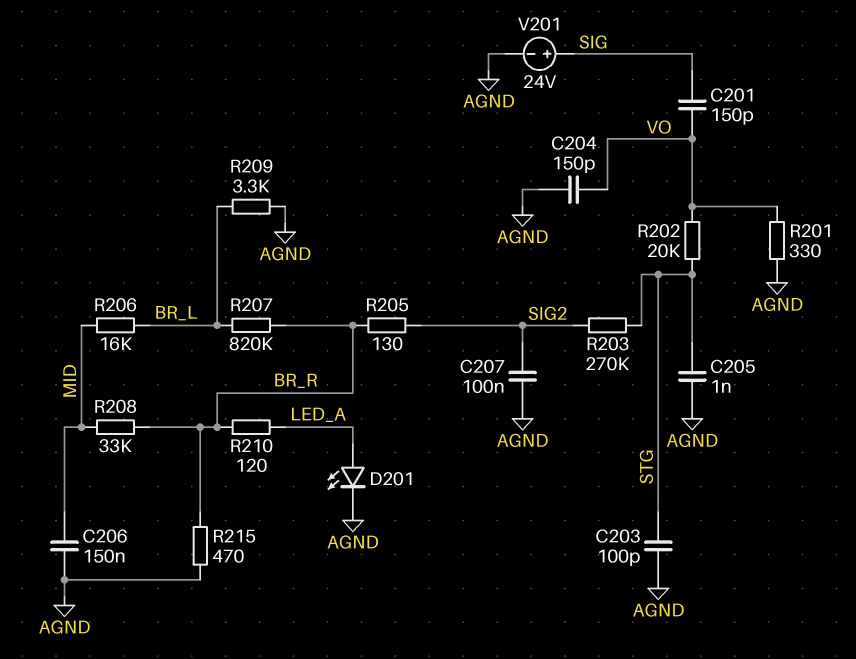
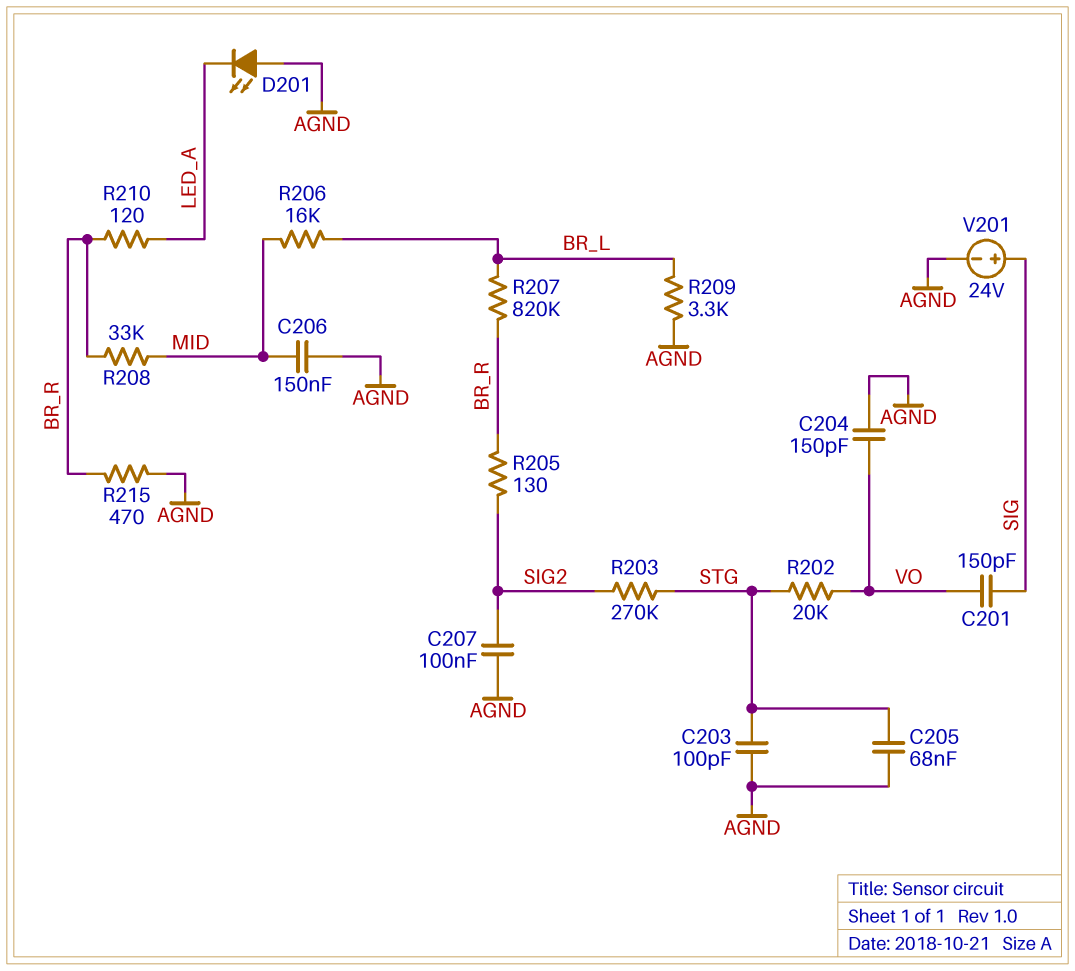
C205: 1nF (AGND, STG) -> 68nF (AGND, STG)
D201: LED (A LED_A, K AGND) -> LED (A AGND, K LED_A)
R201: 330 (AGND, VO) -> none

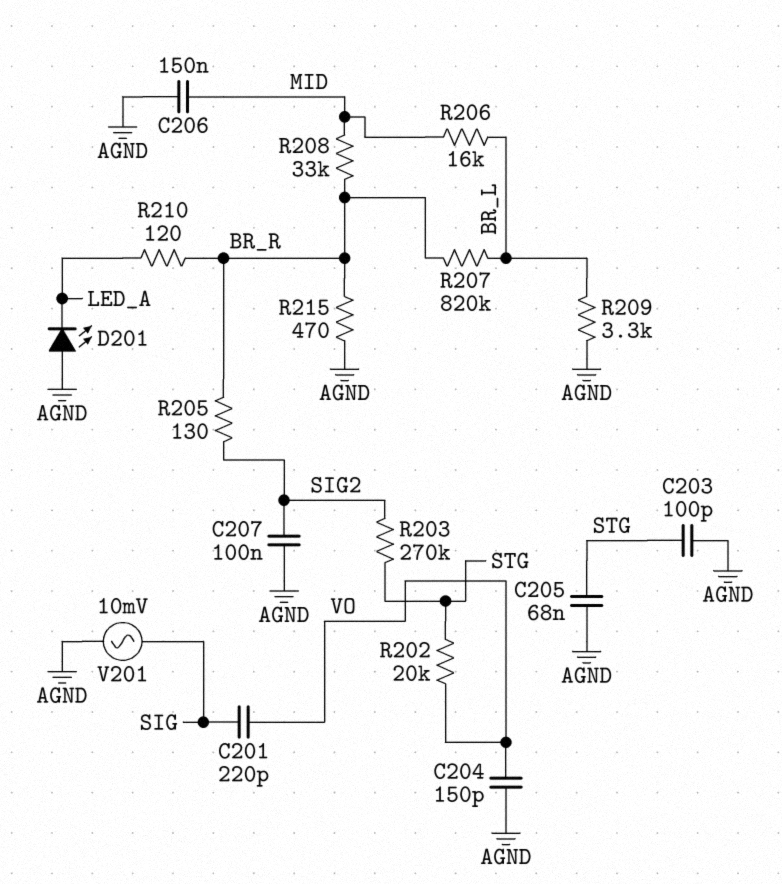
C201: 150pF (SIG, VO) -> 220pF (SIG, VO)
V201: 24V (plus SIG, minus AGND) -> AC 10mV (AGND, SIG)

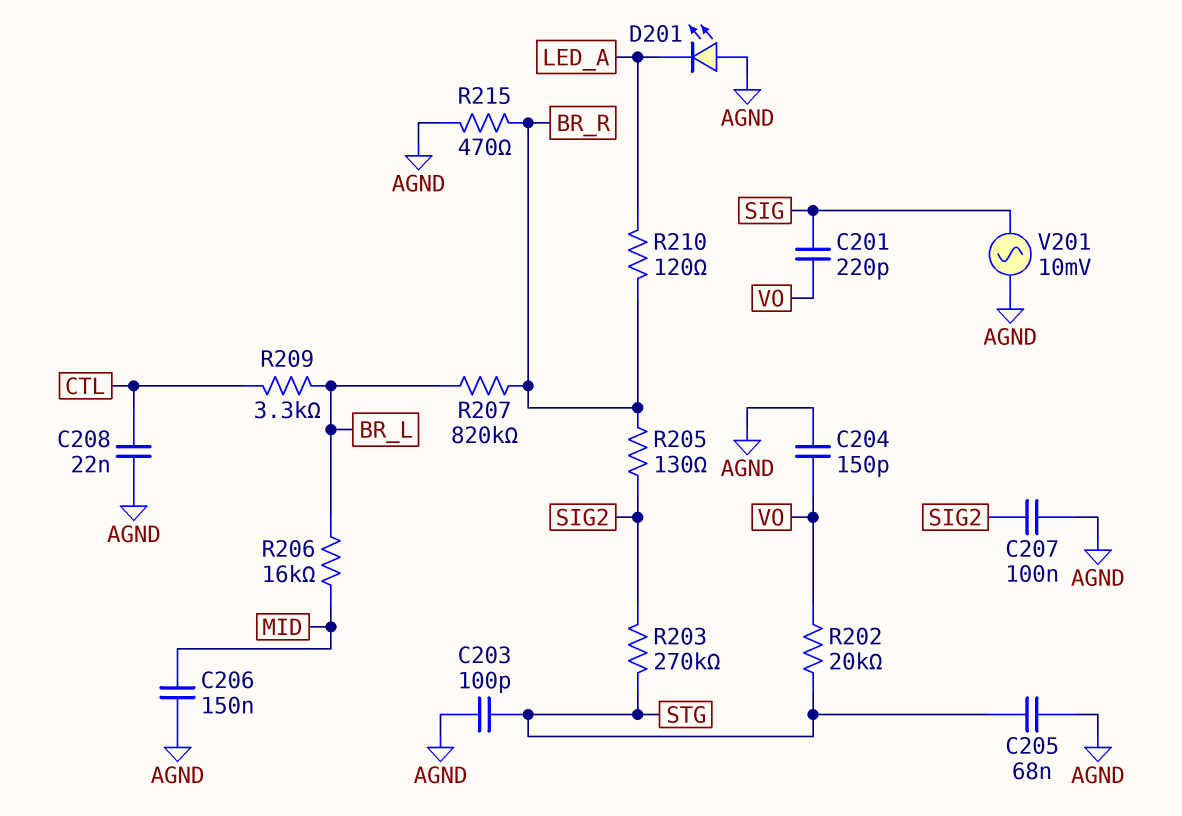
C208: none -> 22nF (AGND, CTL)
R208: 33k (BR_R, MID) -> none
R209: 3.3k (AGND, BR_L) -> 3.3k (BR_L, CTL)

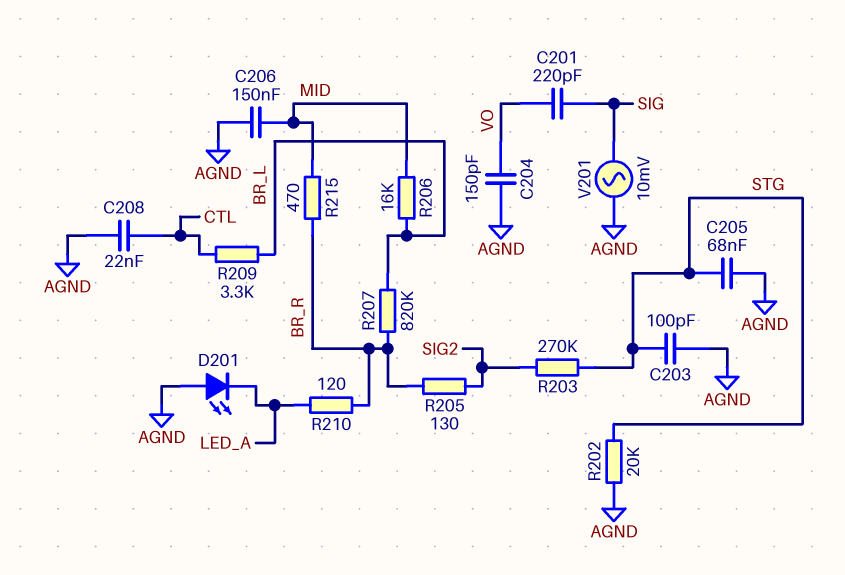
C207: 100nF (AGND, SIG2) -> none
R202: 20k (STG, VO) -> 20k (AGND, STG)
R215: 470 (AGND, BR_R) -> 470 (BR_R, MID)

